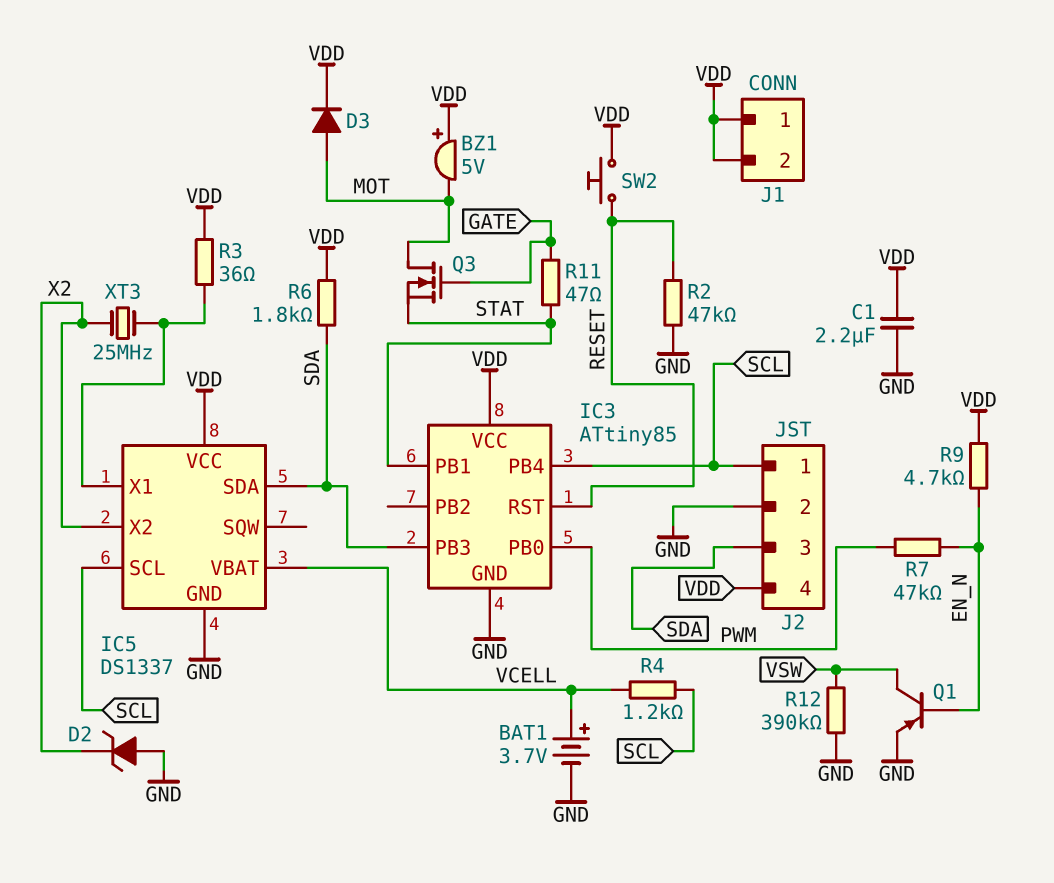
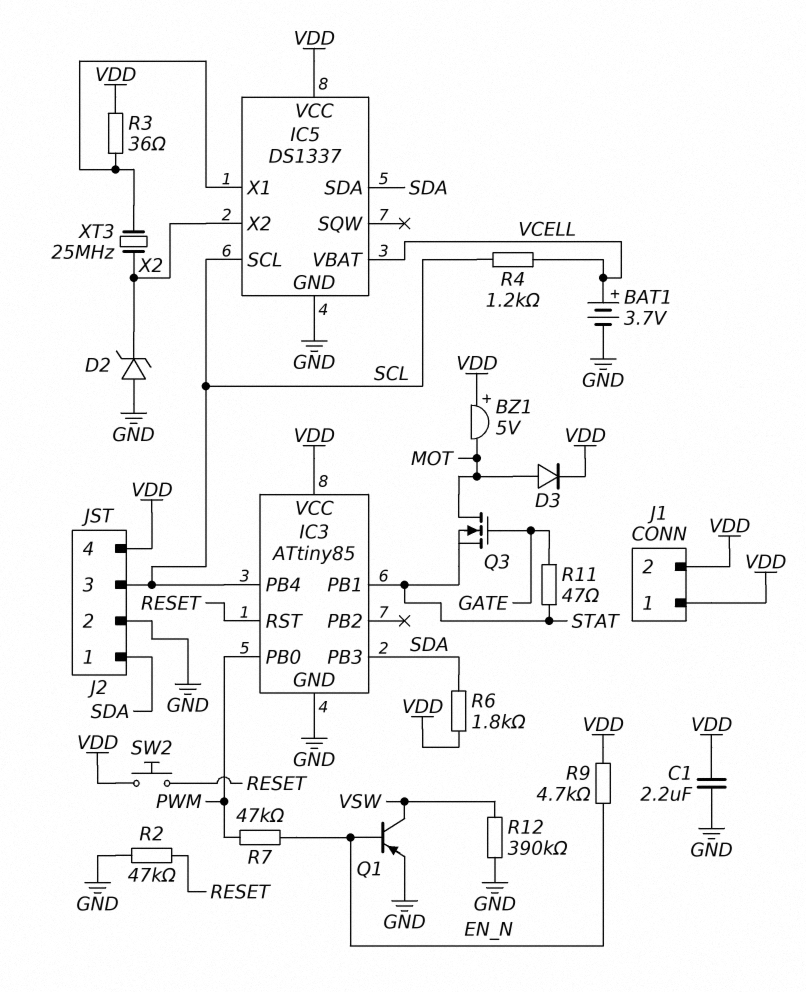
J2 pin 1: SCL -> SDA
J2 pin 3: SDA -> SCL

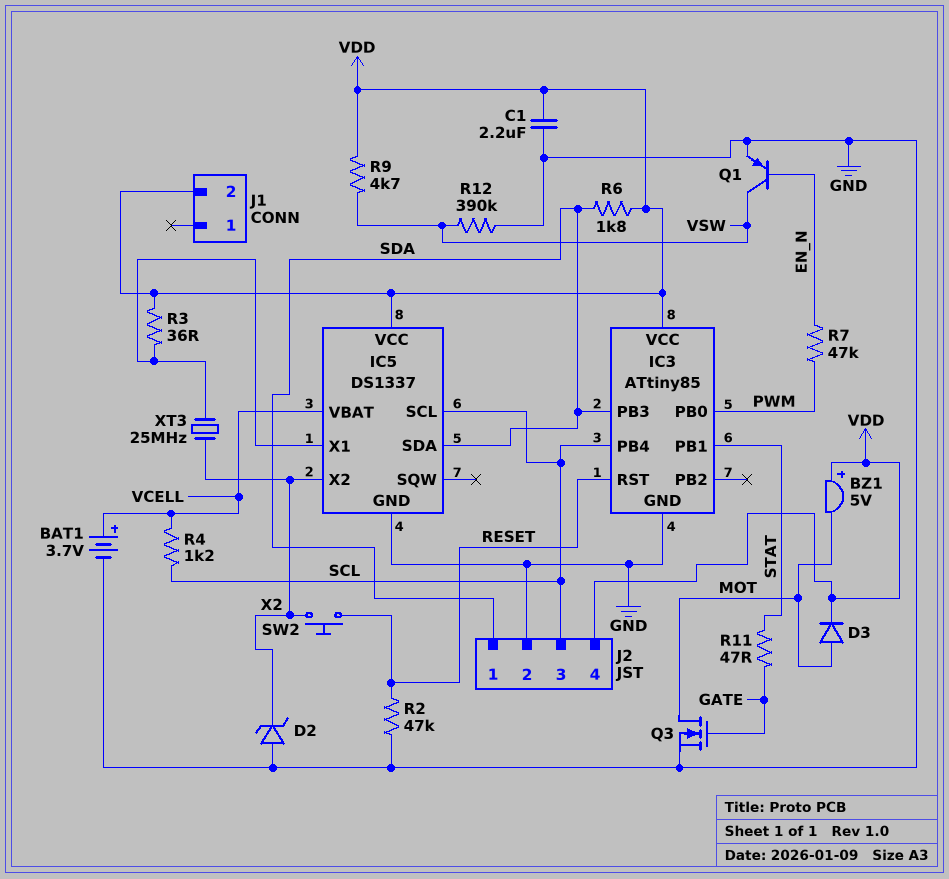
J1 pin 1: VDD -> none
Q3: NMOS (G GATE, D MOT, S STAT) -> NMOS (G GATE, D MOT, S GND)
R9: 4.7k (EN_N, VDD) -> 4.7k (VDD, VSW)
SW2: button (RESET, VDD) -> button (RESET, X2)

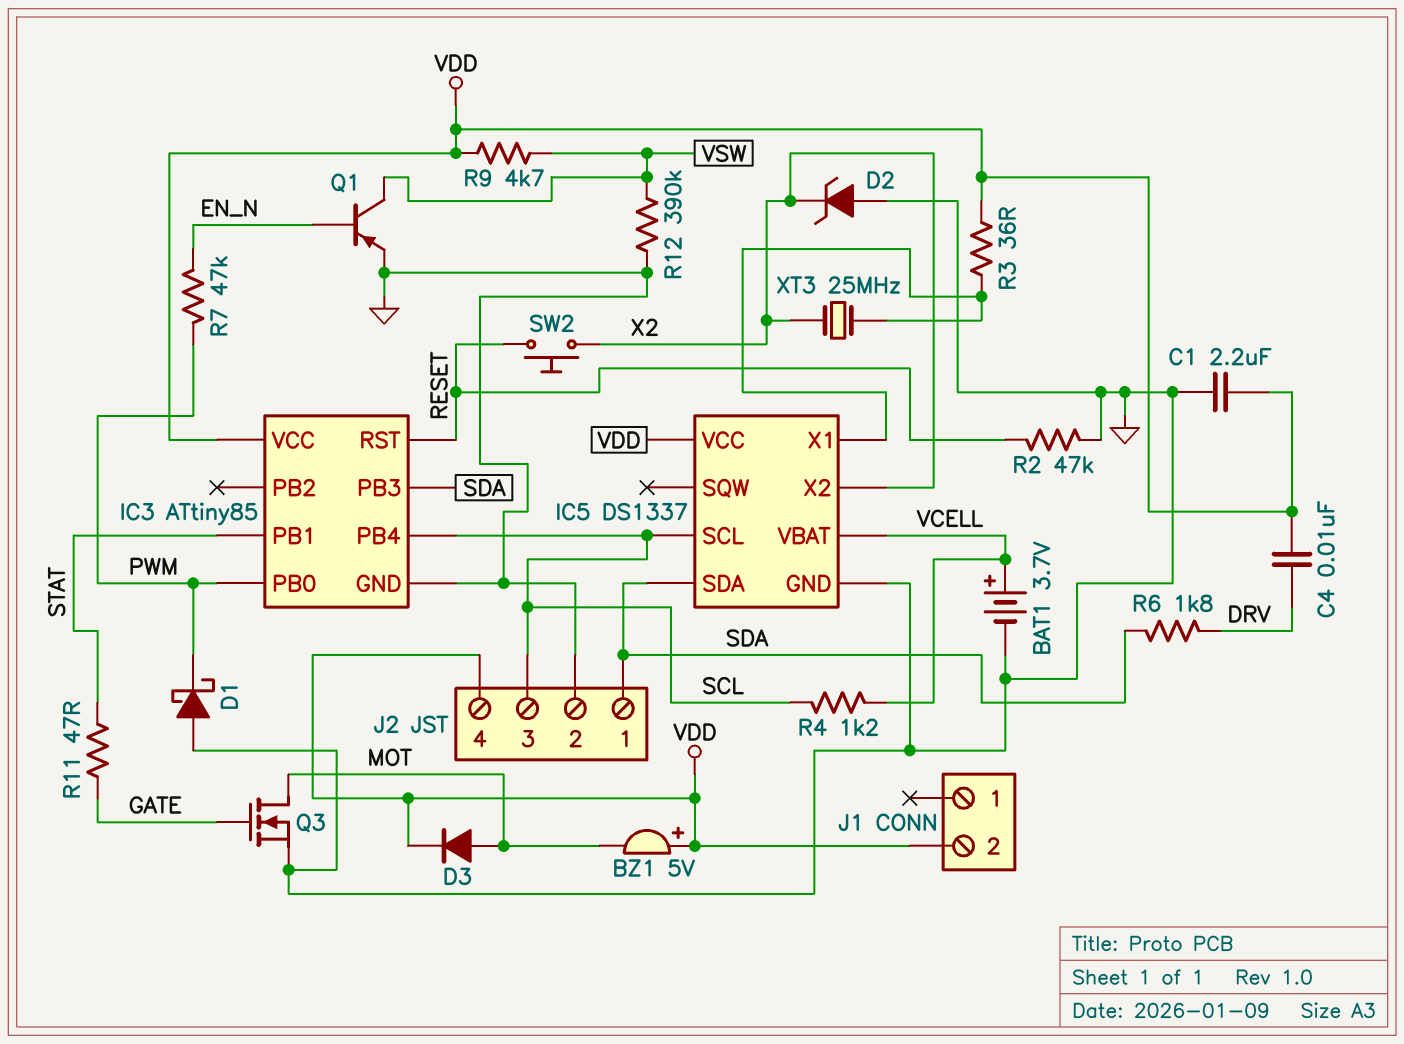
C4: none -> 10nF (DRV, VDD)
D1: none -> schottky (A GND, K PWM)
R6: 1.8k (SDA, VDD) -> 1.8k (DRV, SDA)

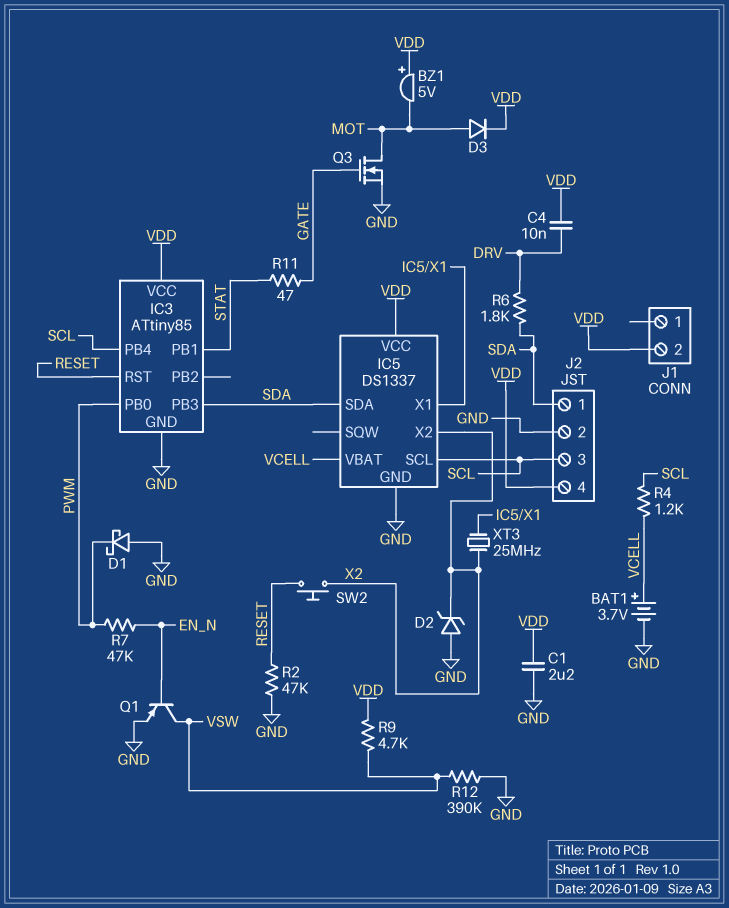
R3: 36 (IC5/X1, VDD) -> none

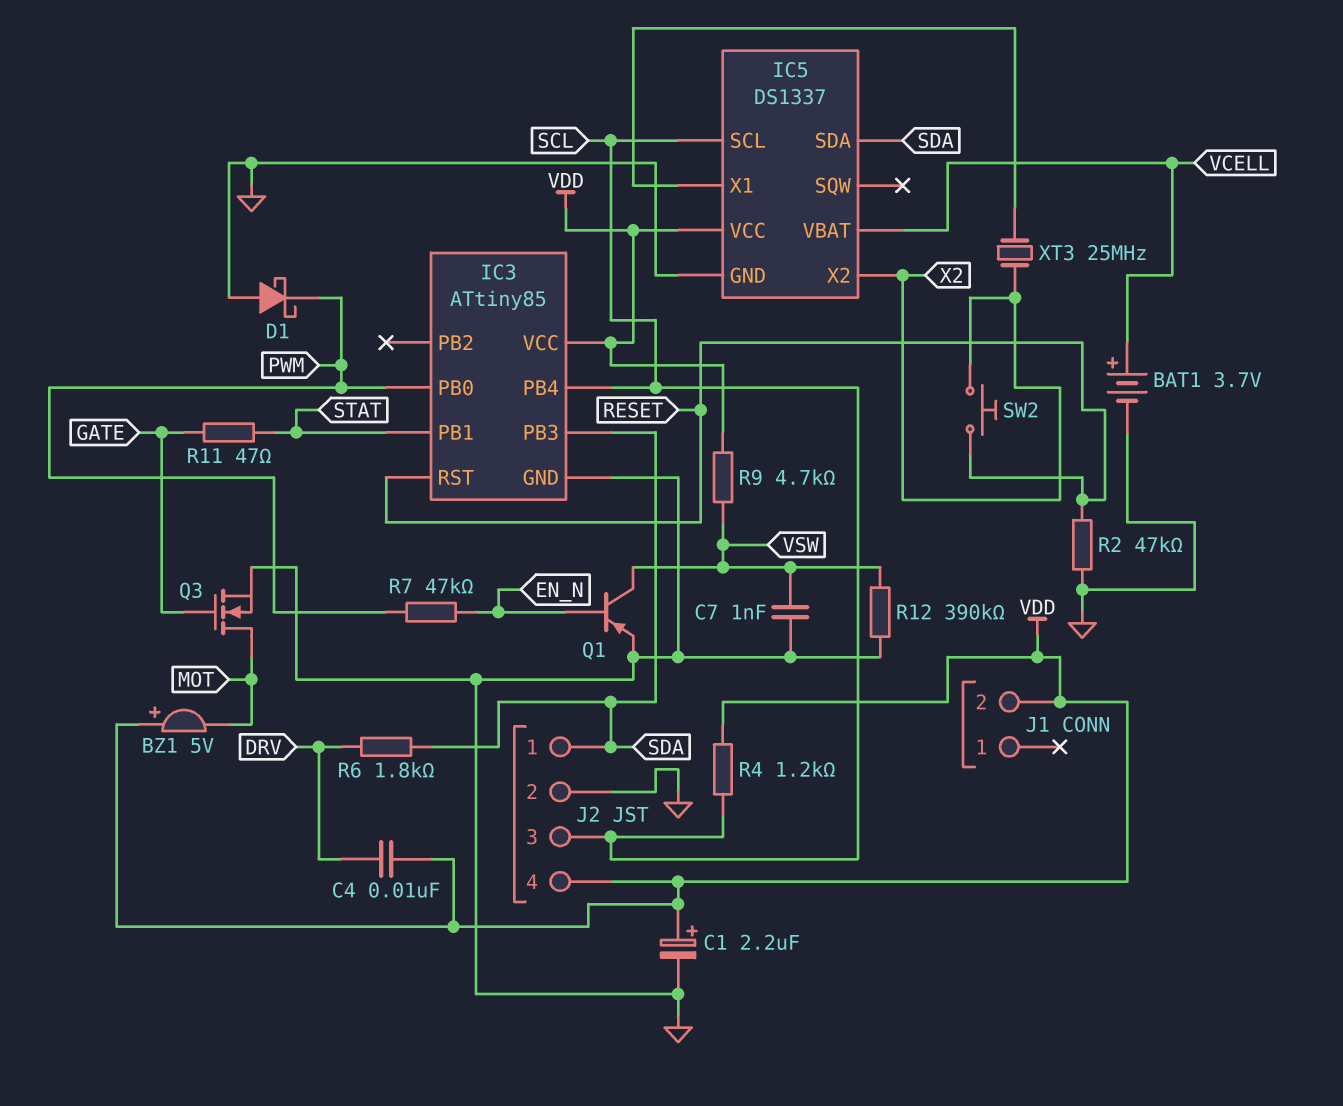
C1: 2.2uF (GND, VDD) -> 2.2uF (plus VDD, minus GND)
C7: none -> 1nF (GND, VSW)
D2: zener (A GND, K X2) -> none
D3: diode (A MOT, K VDD) -> none
R4: 1.2k (SCL, VCELL) -> 1.2k (SCL, VDD)

